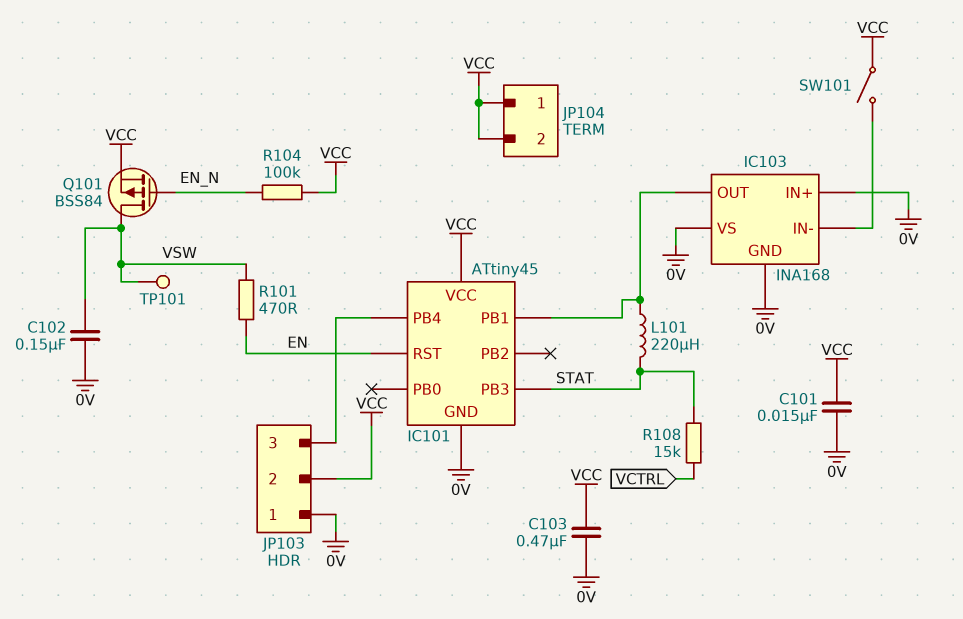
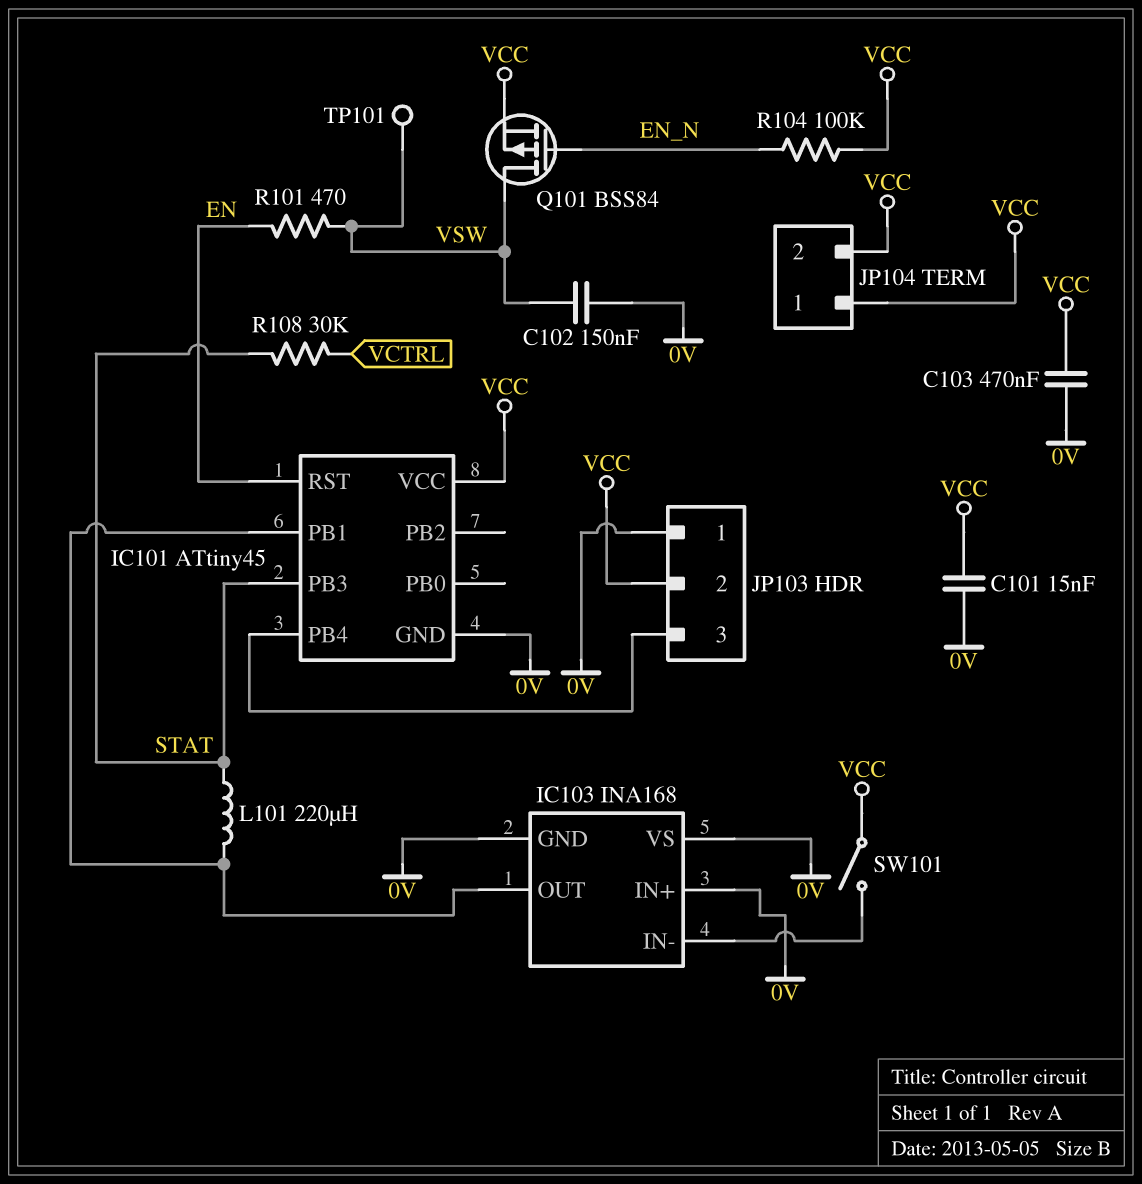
R108: 15k (STAT, VCTRL) -> 30k (STAT, VCTRL)

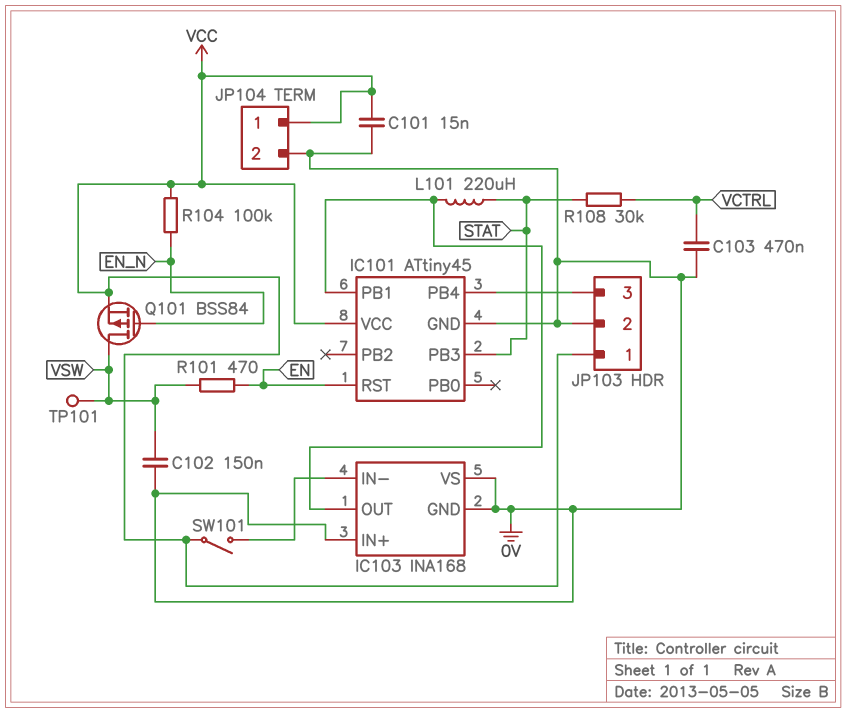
C103: 470nF (0V, VCC) -> 470nF (0V, VCTRL)
JP103 pin 1: 0V -> VCC
JP103 pin 2: VCC -> 0V
JP104 pin 2: VCC -> 0V

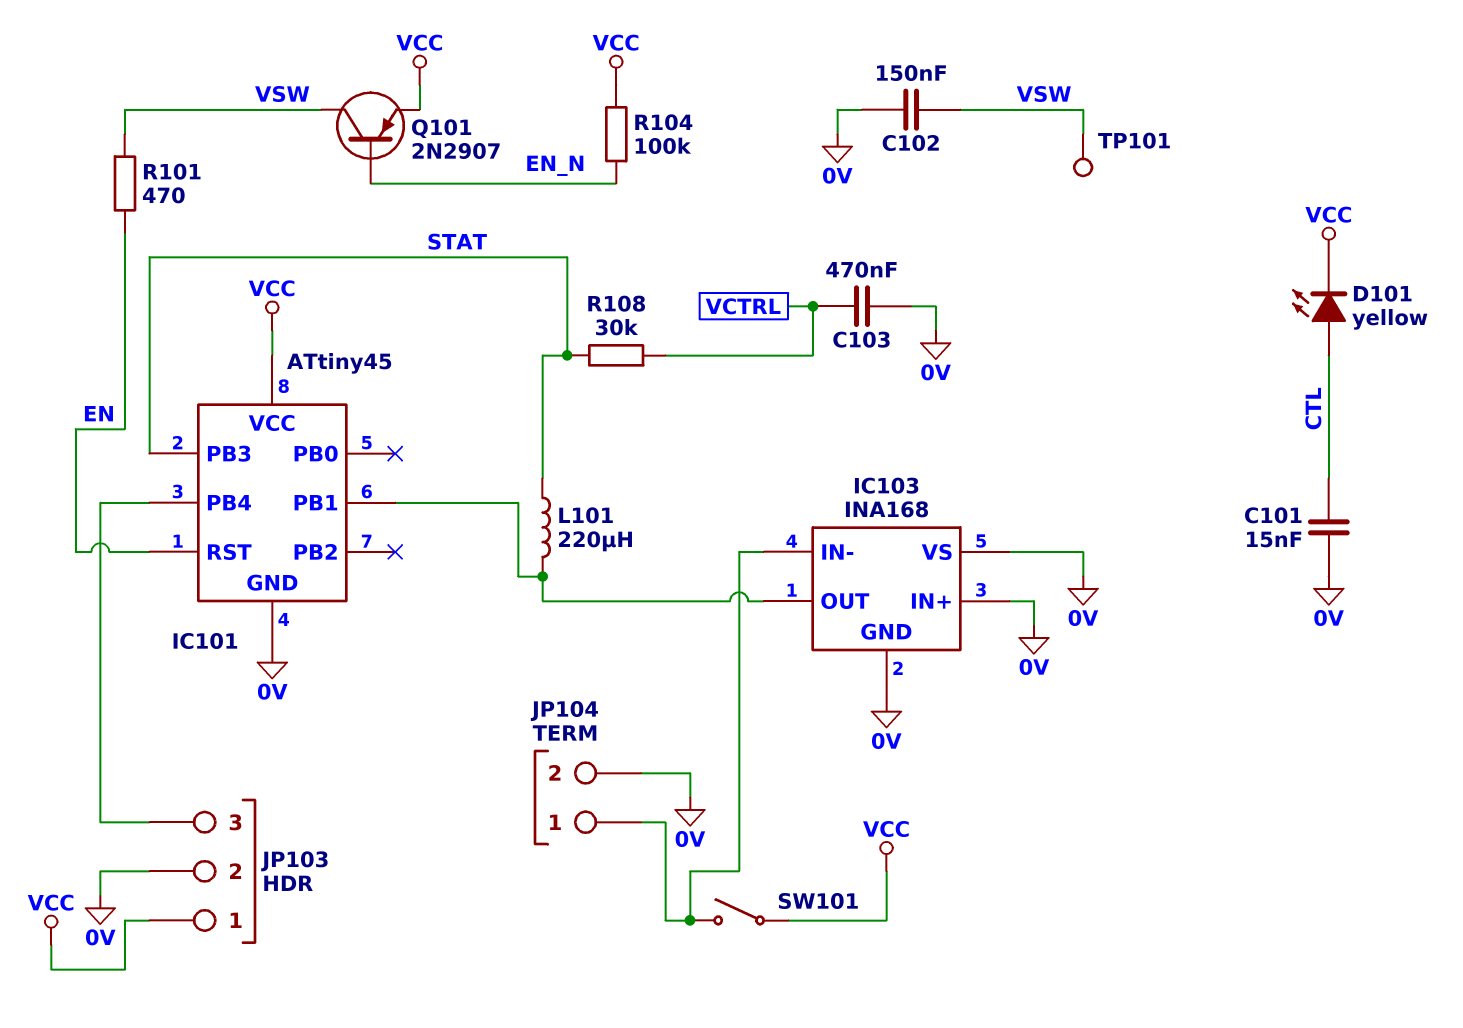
C101: 15nF (0V, VCC) -> 15nF (0V, CTL)
D101: none -> LED yellow (A CTL, K VCC)
JP104 pin 1: VCC -> IC103/IN-
Q101: PMOS BSS84 (G EN_N, D VSW, S VCC) -> PNP 2N2907 (B EN_N, C VSW, E VCC)

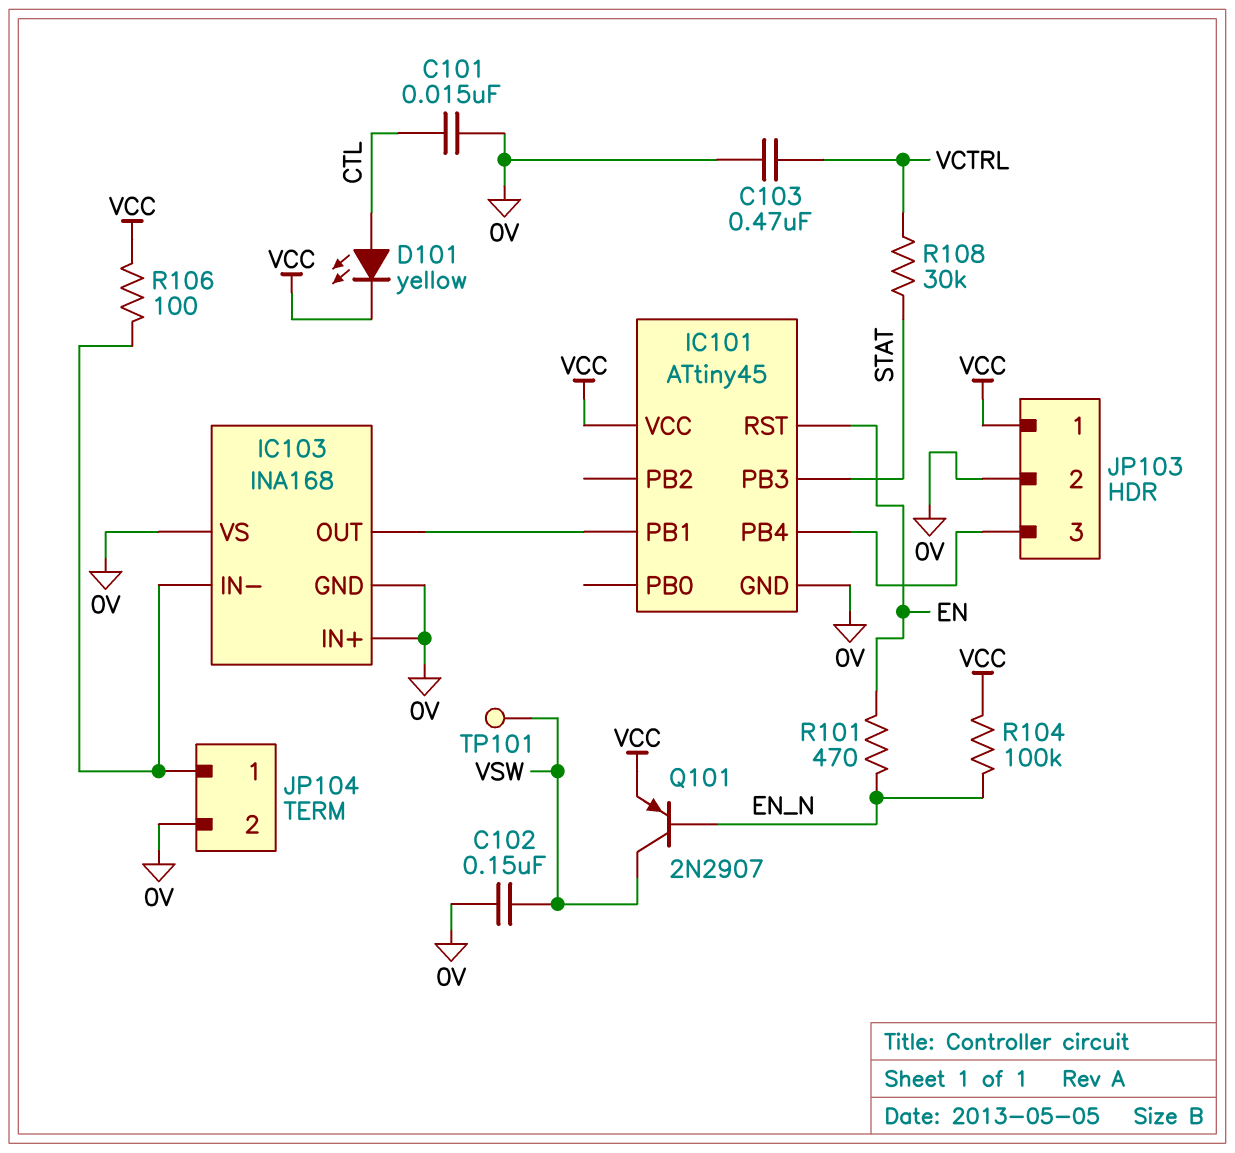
L101: 220uH (IC101/PB1, STAT) -> none
R101: 470 (EN, VSW) -> 470 (EN, EN_N)
R106: none -> 100 (IC103/IN-, VCC)
SW101: switch (IC103/IN-, VCC) -> none

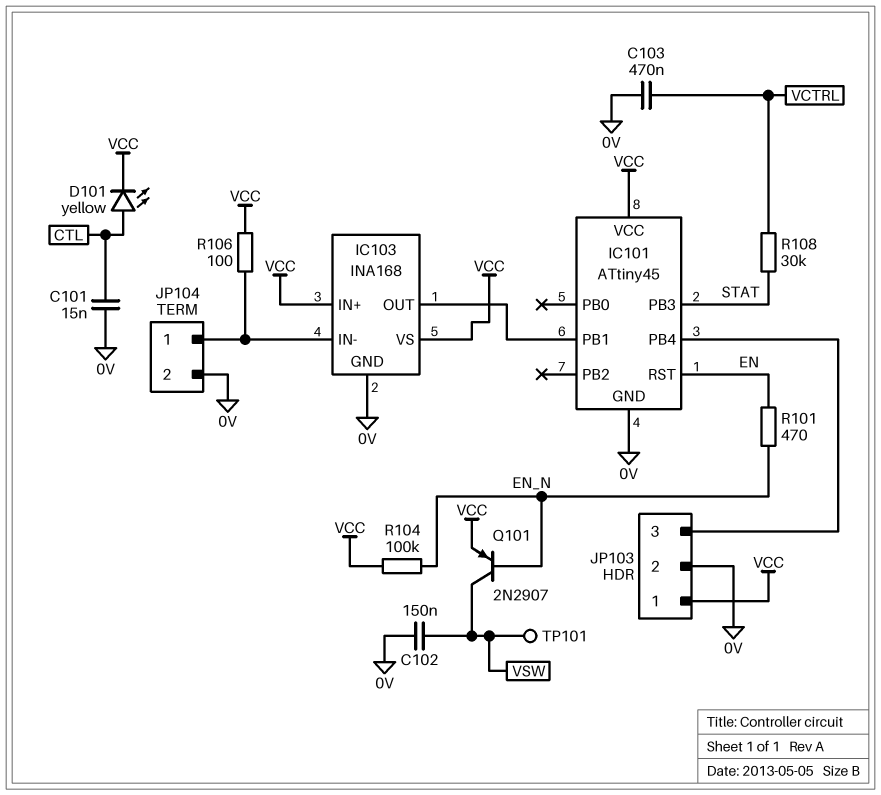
IC103 pin IN+: 0V -> VCC
IC103 pin VS: 0V -> VCC

